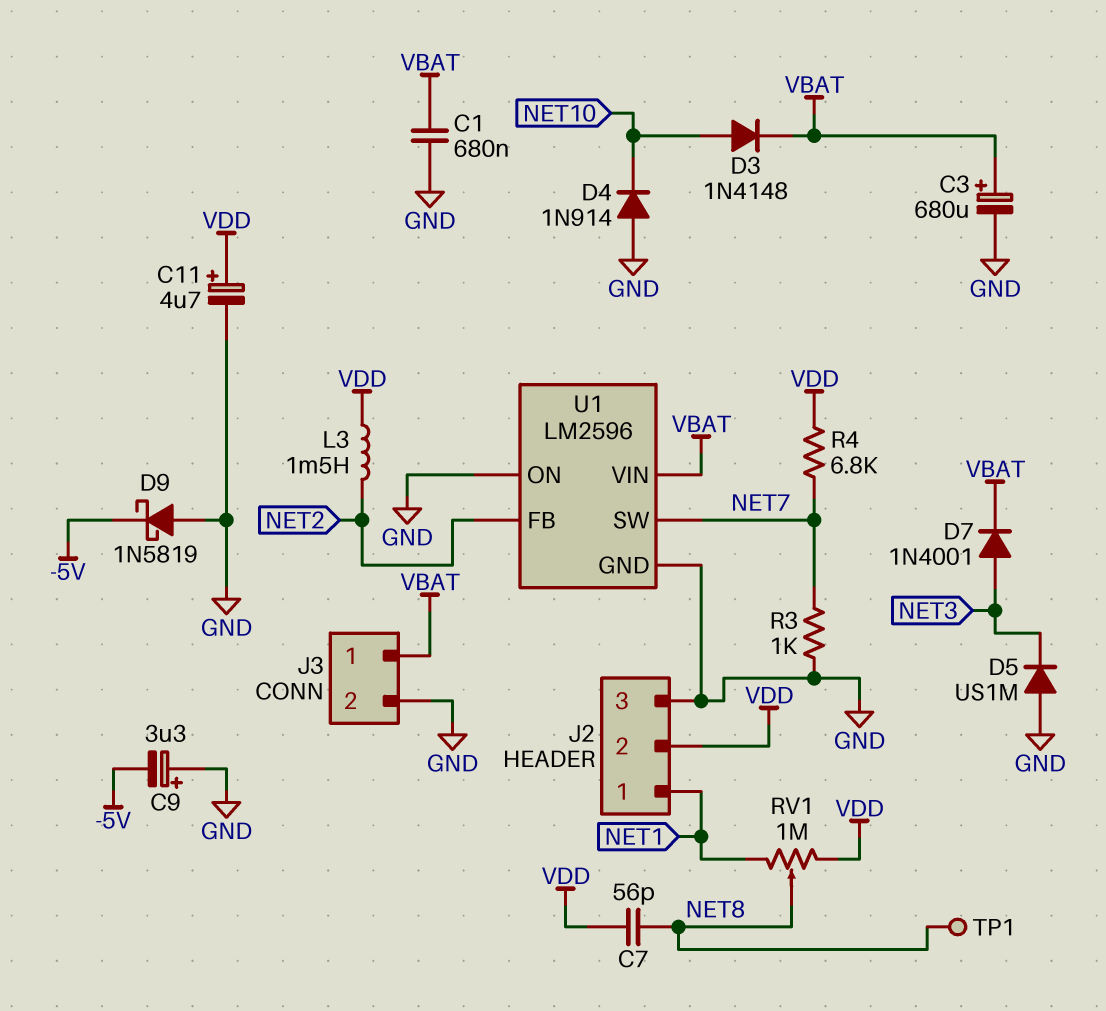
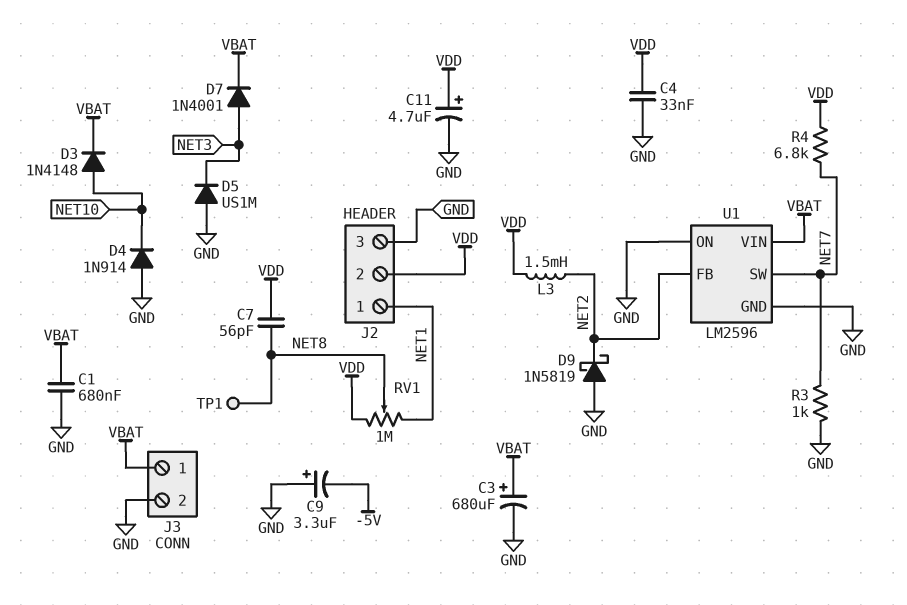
C4: none -> 33nF (GND, VDD)
D9: schottky 1N5819 (A GND, K -5V) -> schottky 1N5819 (A GND, K NET2)

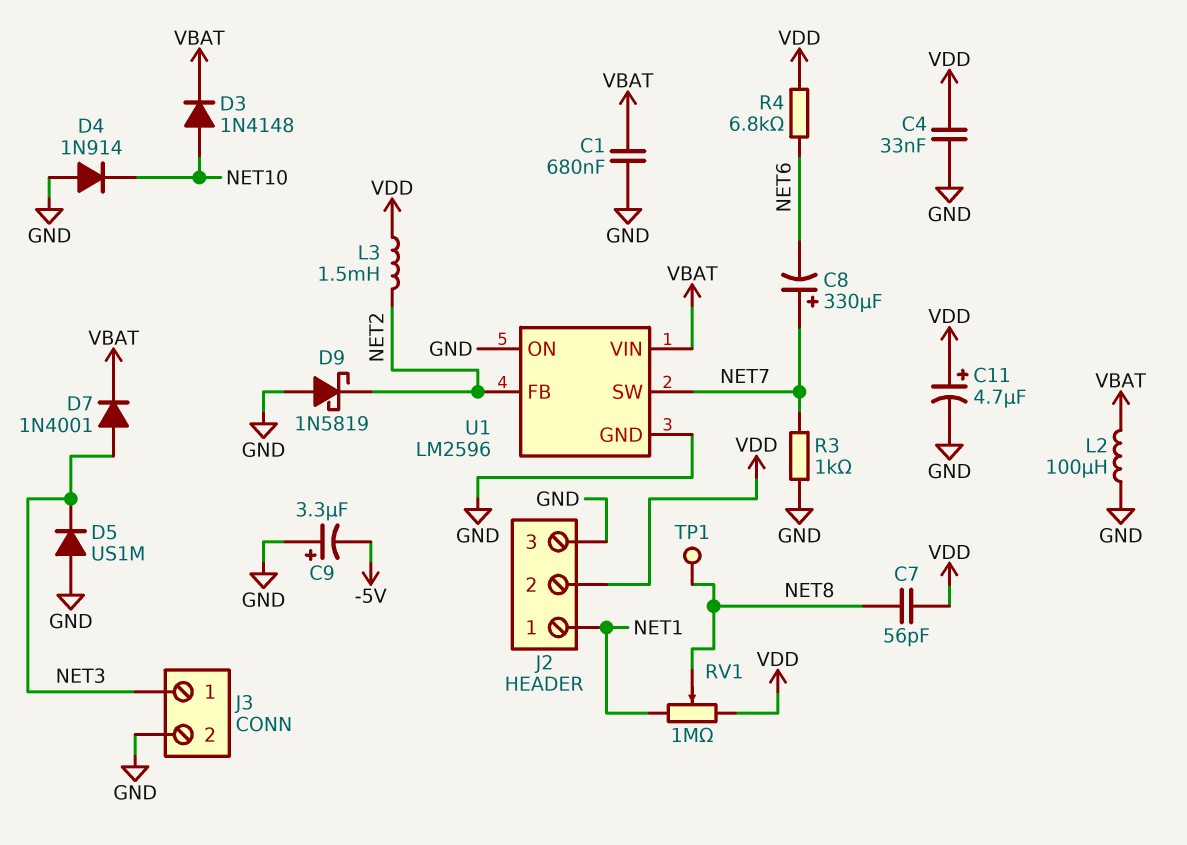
C3: 680uF (plus VBAT, minus GND) -> none
C8: none -> 330uF (plus NET7, minus NET6)
J3 pin 1: VBAT -> NET3
L2: none -> 100uH (GND, VBAT)
R4: 6.8k (NET7, VDD) -> 6.8k (NET6, VDD)

